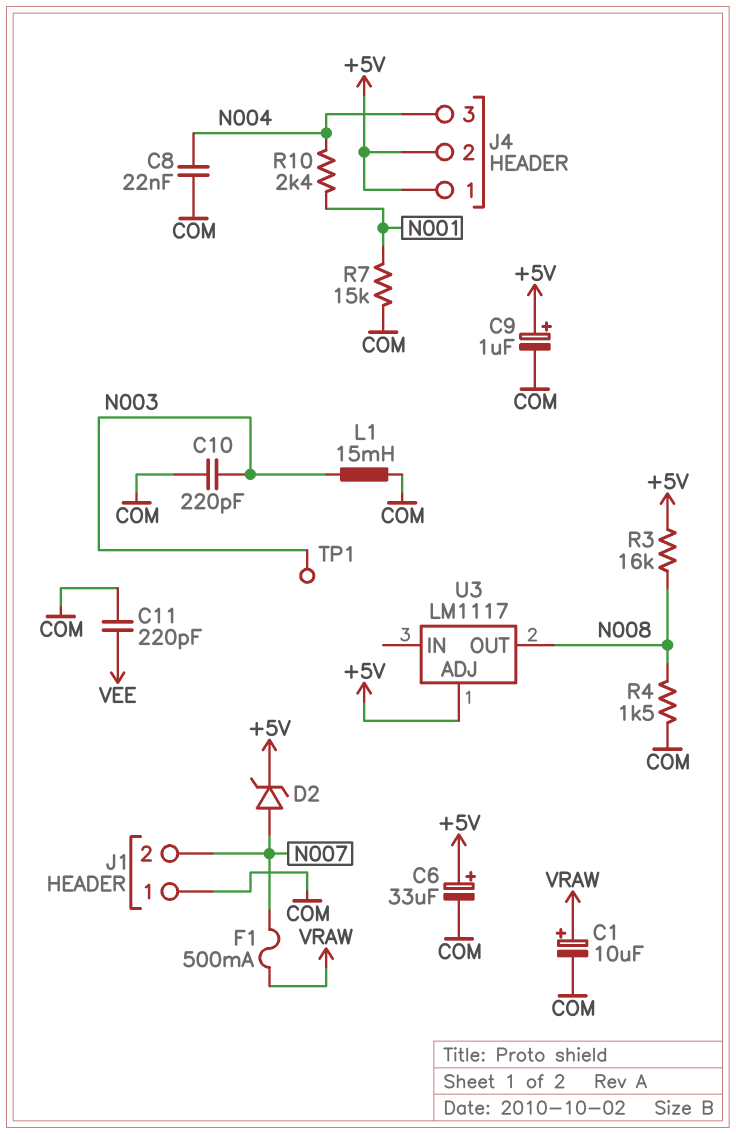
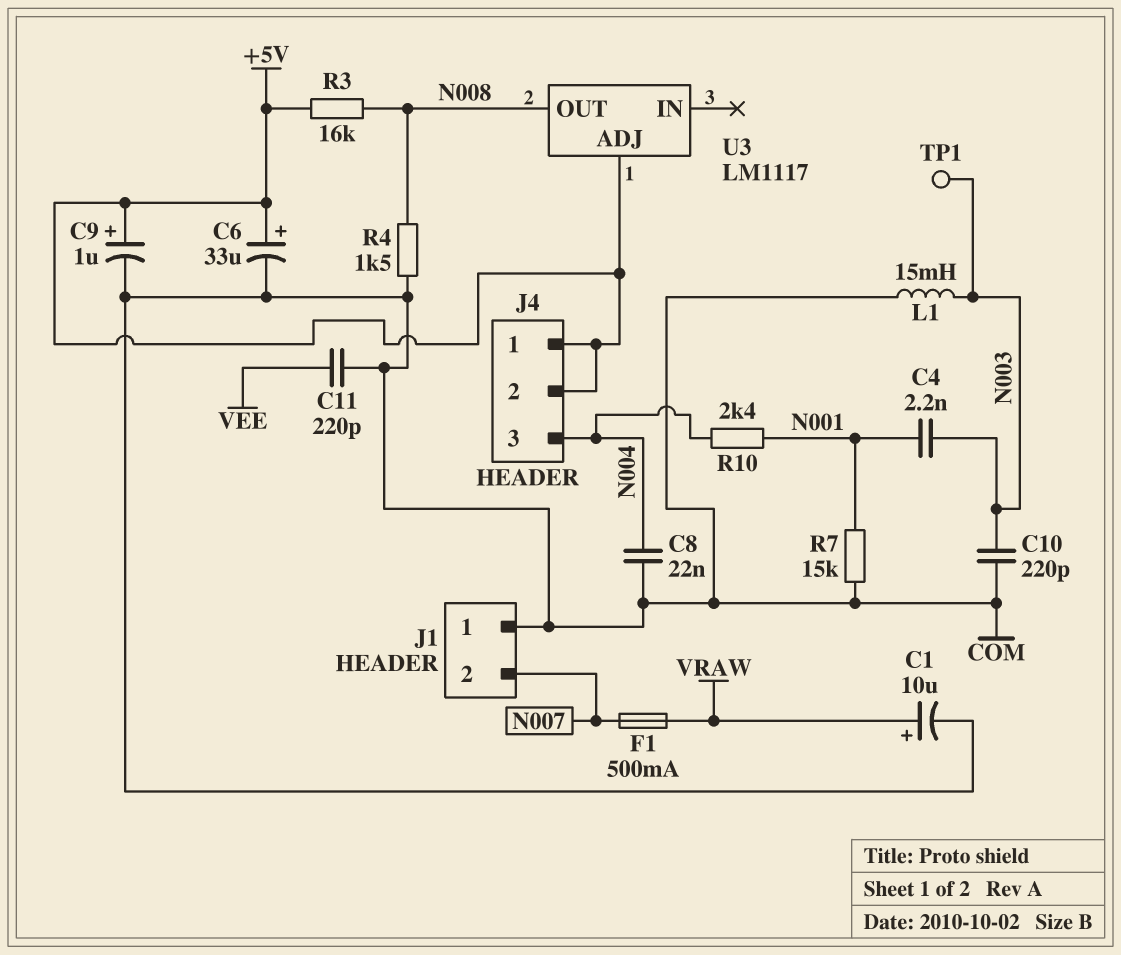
C4: none -> 2.2nF (N001, N003)
D2: zener (A N007, K +5V) -> none

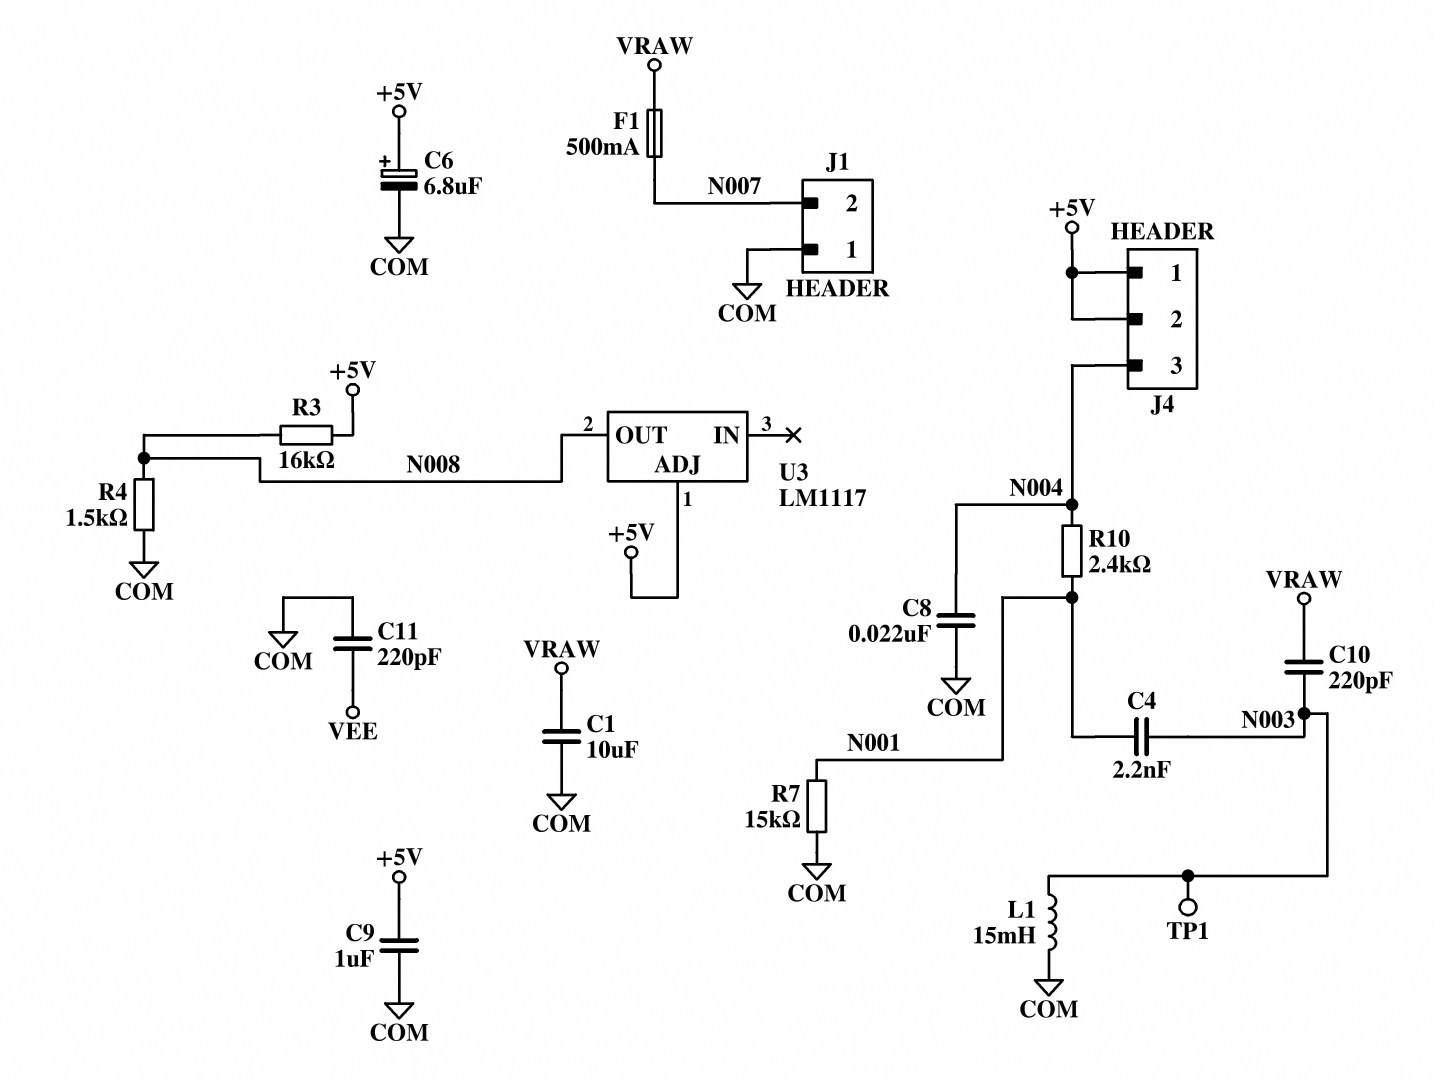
C1: 10uF (plus VRAW, minus COM) -> 10uF (COM, VRAW)
C6: 33uF (plus +5V, minus COM) -> 6.8uF (plus +5V, minus COM)
C9: 1uF (plus +5V, minus COM) -> 1uF (+5V, COM)
C10: 220pF (COM, N003) -> 220pF (N003, VRAW)

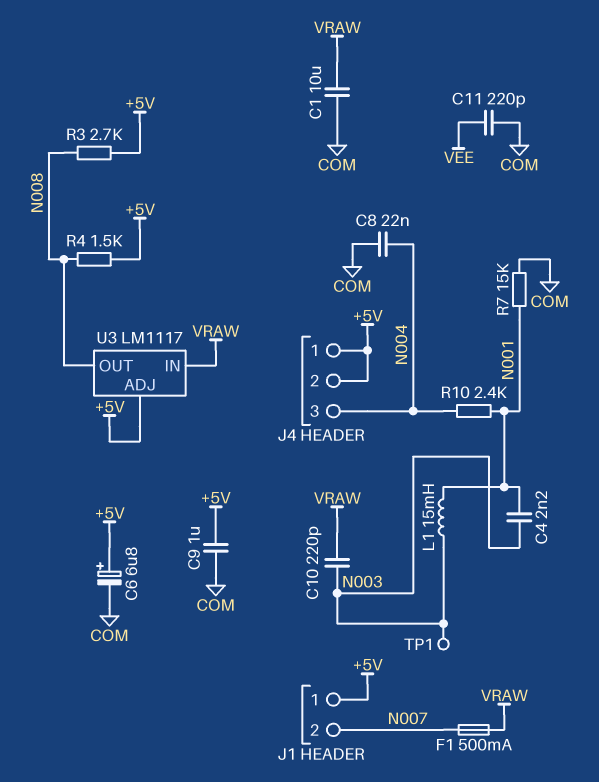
J1 pin 1: COM -> +5V
L1: 15mH (COM, N003) -> 15mH (N001, N003)
R3: 16k (+5V, N008) -> 2.7k (+5V, N008)
R4: 1.5k (COM, N008) -> 1.5k (+5V, N008)
U3 pin IN: none -> VRAW

